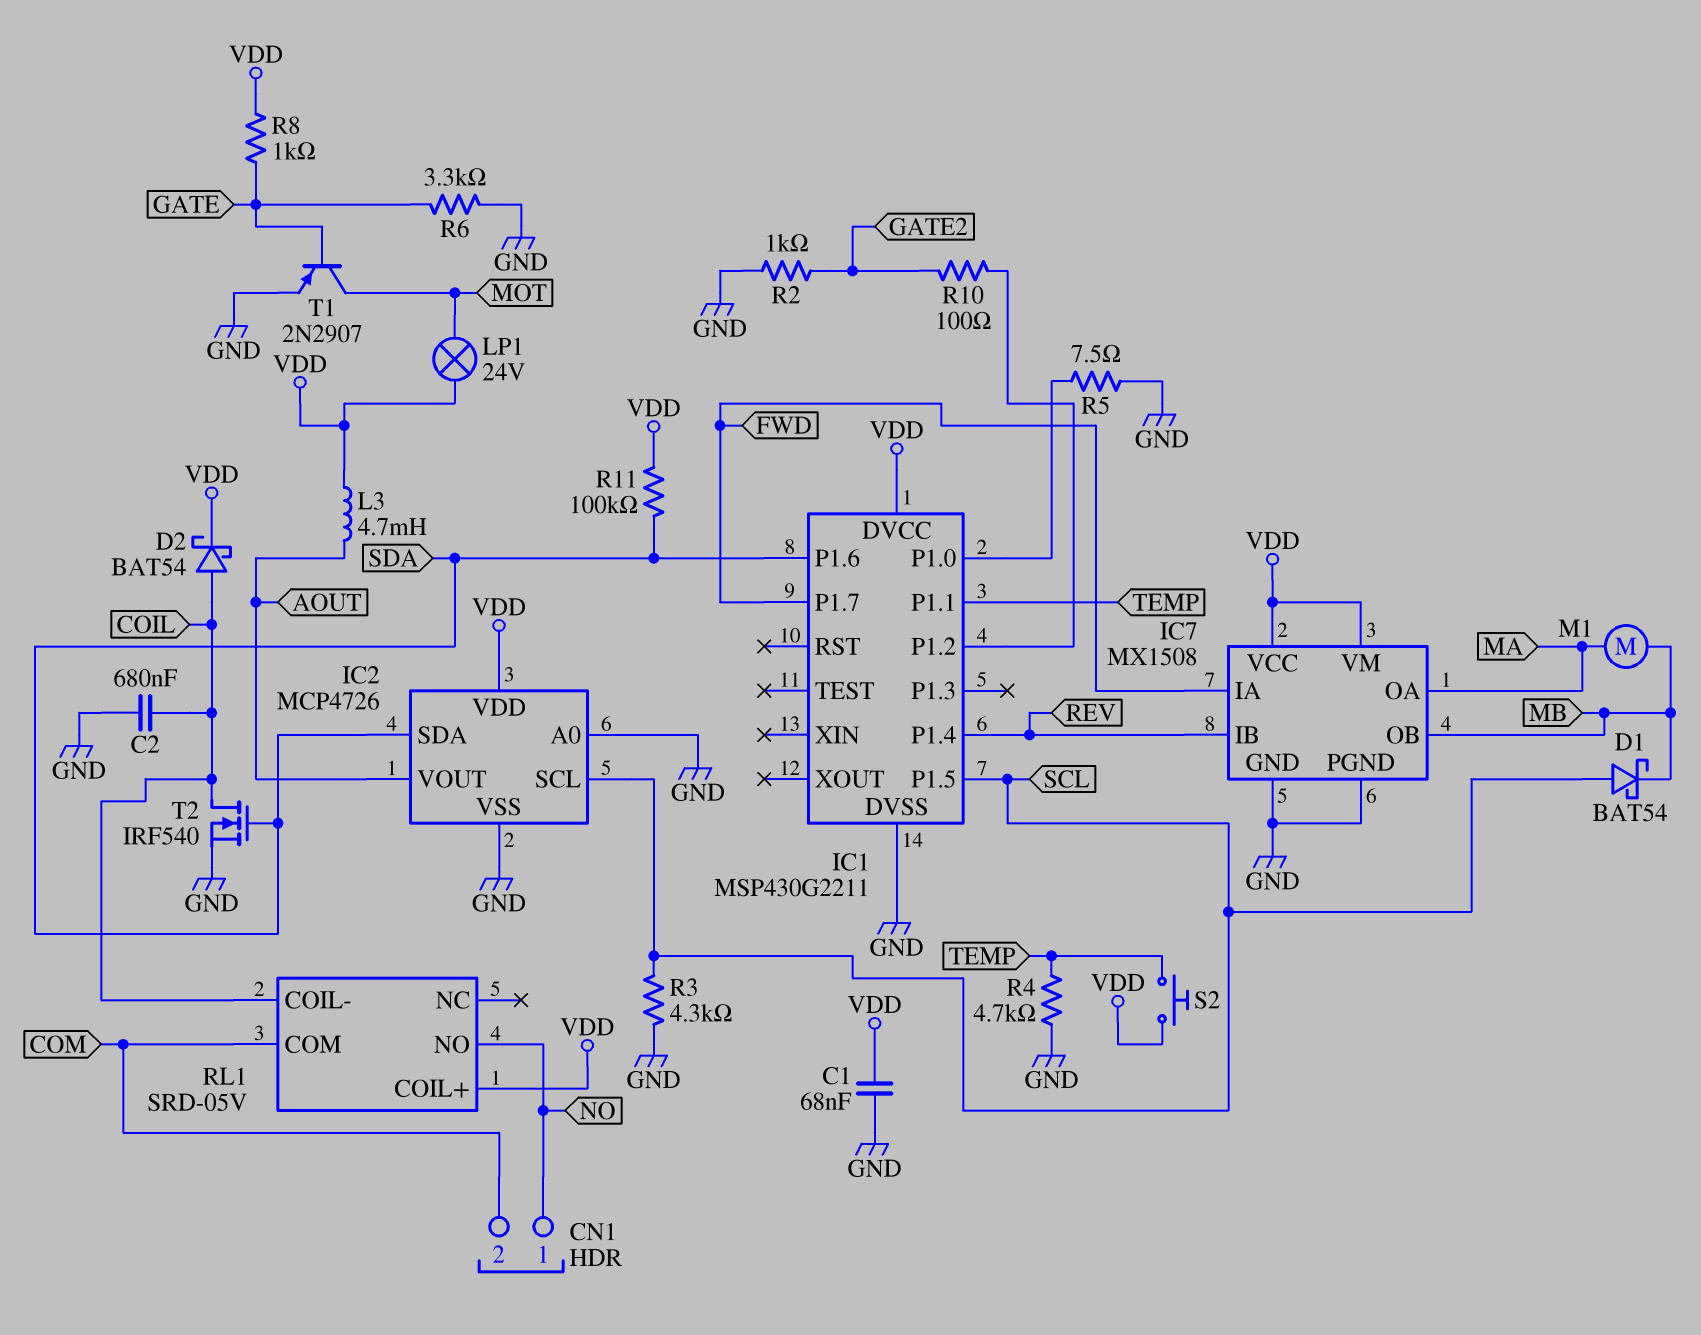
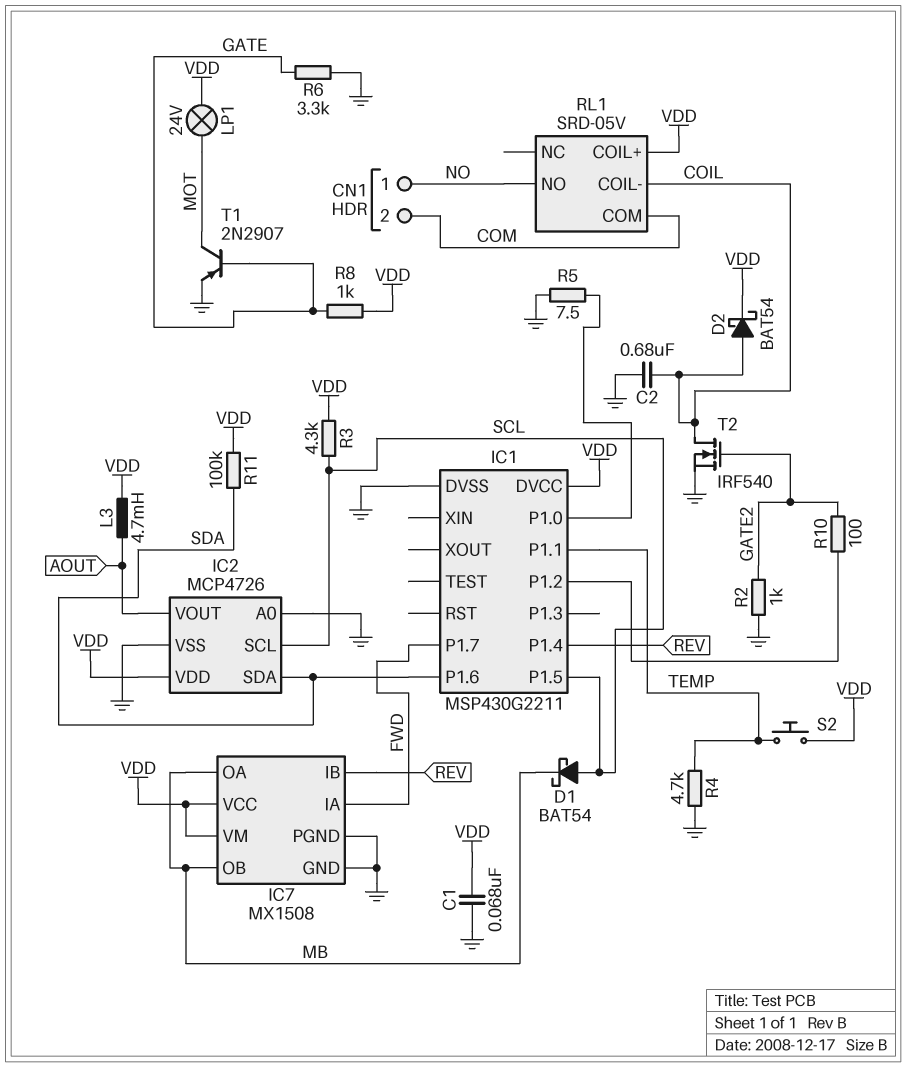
IC7 pin OA: MA -> MB
M1: motor (MA, MB) -> none
R3: 4.3k (GND, SCL) -> 4.3k (SCL, VDD)
T2: NMOS IRF540 (G SDA, D COIL, S GND) -> NMOS IRF540 (G GATE2, D COIL, S GND)

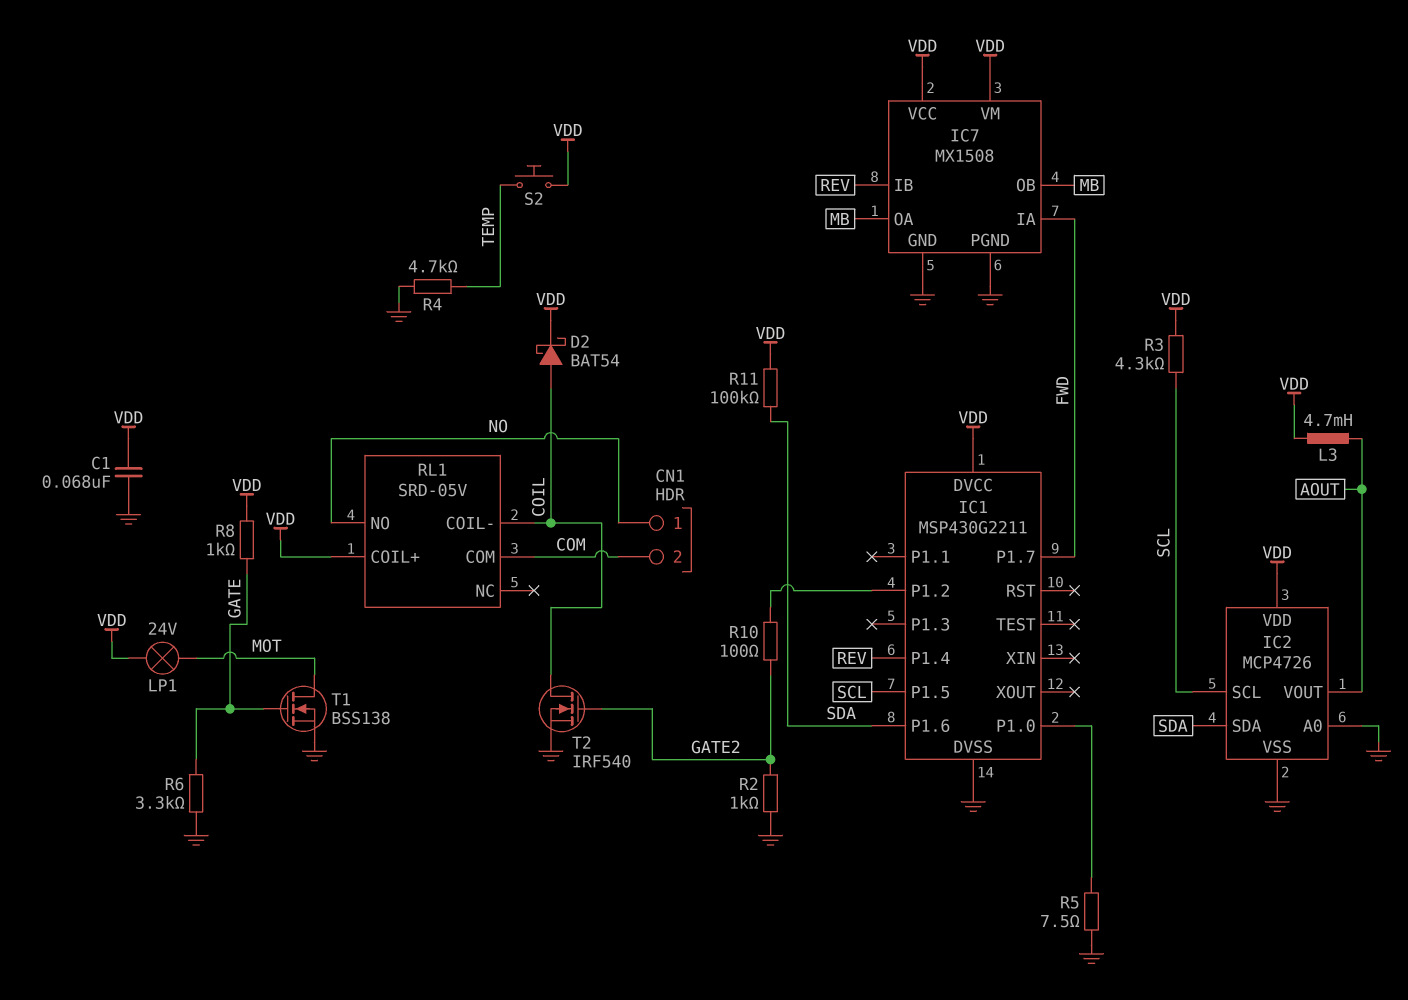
C2: 680nF (COIL, GND) -> none
D1: schottky BAT54 (A SCL, K MB) -> none
IC1 pin P1.1: TEMP -> none
T1: PNP 2N2907 (B GATE, C MOT, E GND) -> NMOS BSS138 (G GATE, D MOT, S GND)

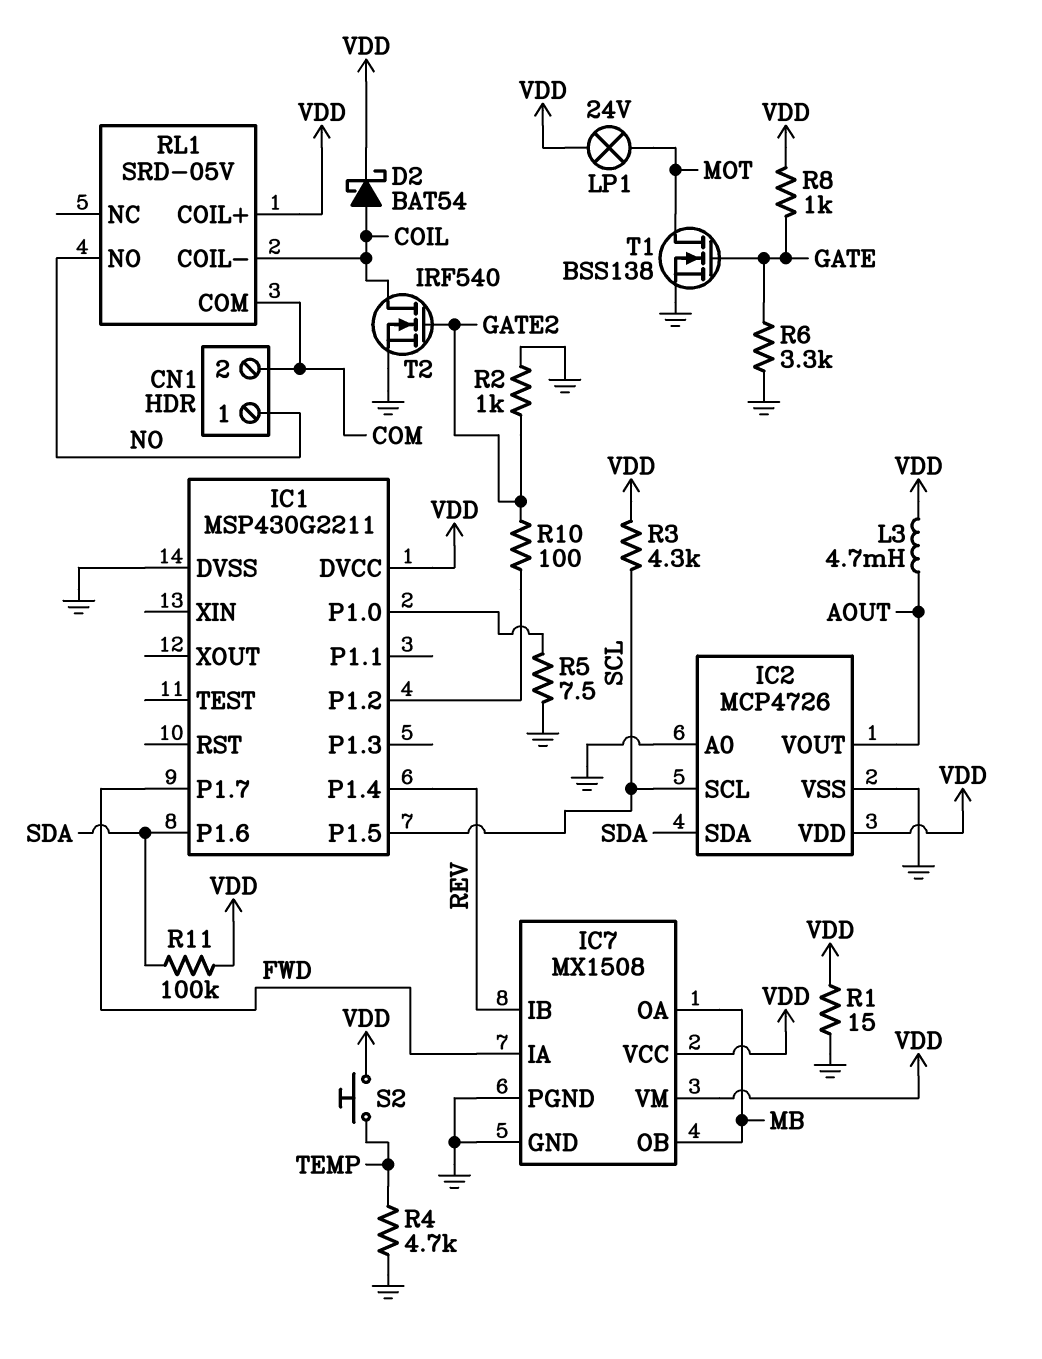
C1: 68nF (GND, VDD) -> none
R1: none -> 15 (GND, VDD)

